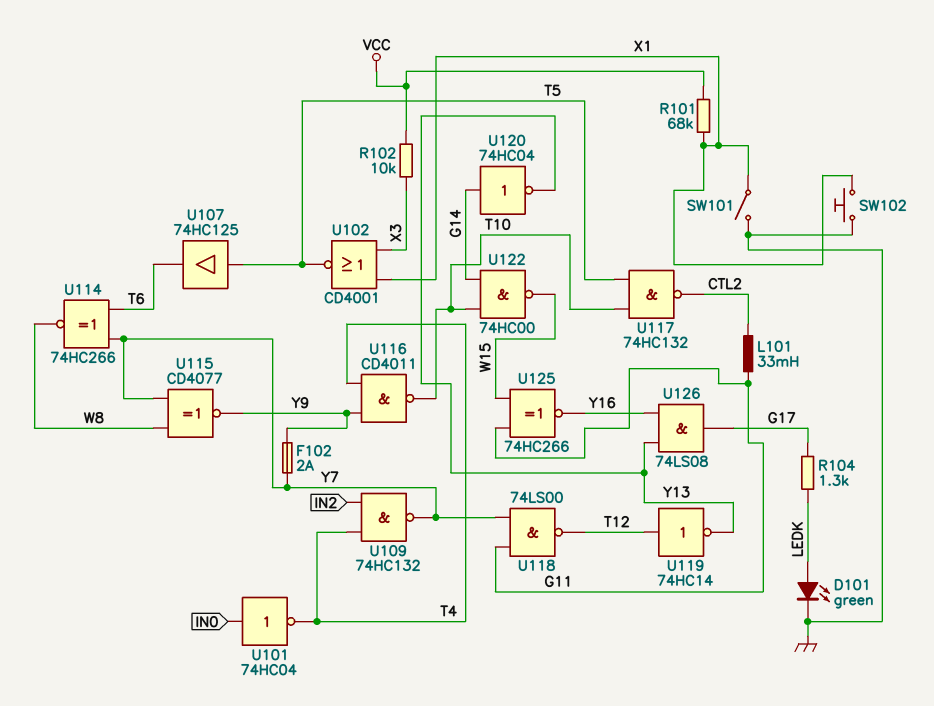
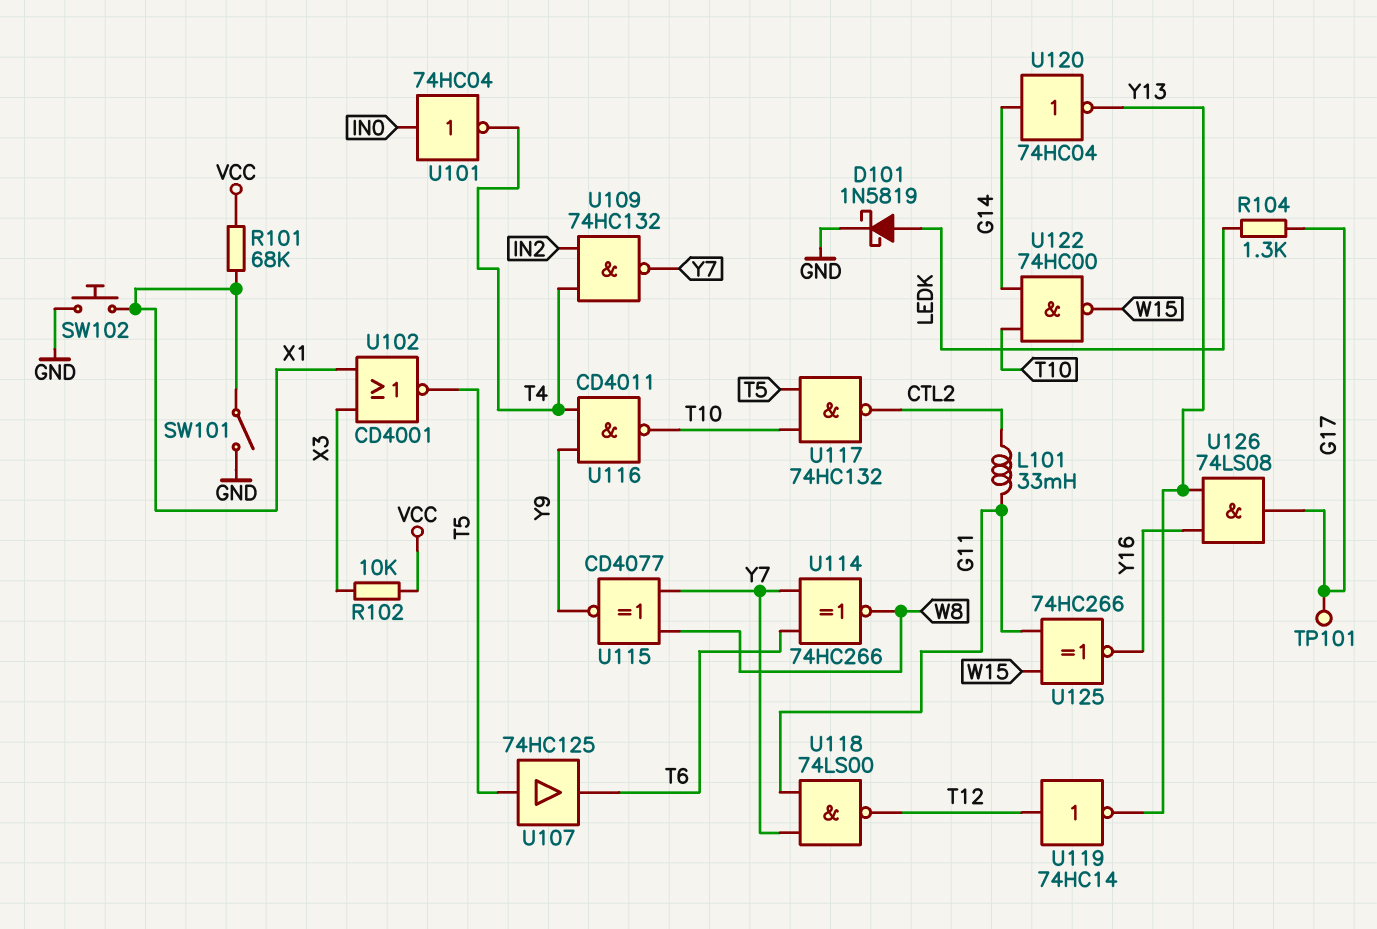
D101: LED green (A LEDK, K GND) -> schottky 1N5819 (A LEDK, K GND)
F102: 2A (Y7, Y9) -> none
TP101: none -> test point (G17)

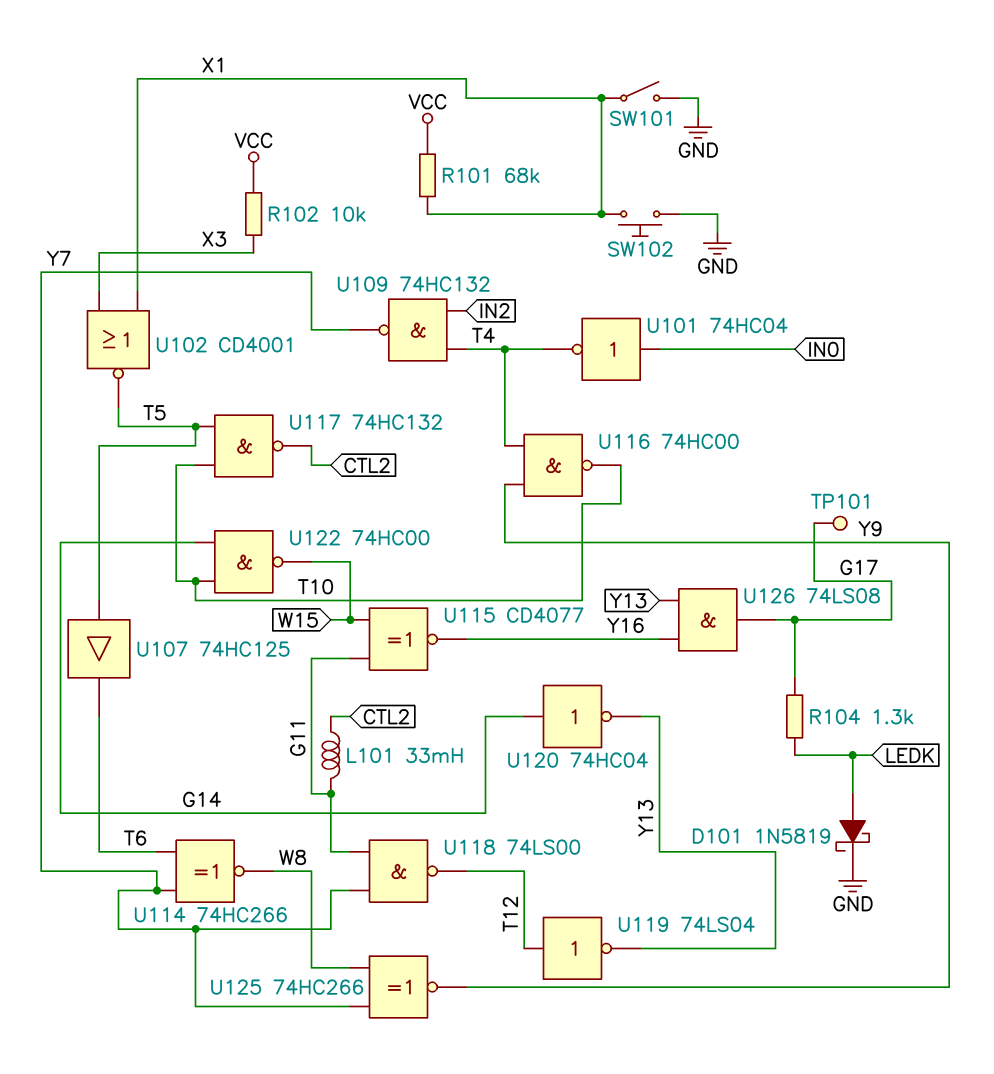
U115: XNOR CD4077 (in W8, in Y7, out Y9) -> XNOR CD4077 (in G11, in W15, out Y16)
U116: NAND CD4011 (in T4, in Y9, out T10) -> NAND 74HC00 (in T4, in Y9, out T10)
U119: NOT 74HC14 (in T12, out Y13) -> NOT 74LS04 (in T12, out Y13)
U125: XNOR 74HC266 (in G11, in W15, out Y16) -> XNOR 74HC266 (in W8, in Y7, out Y9)

